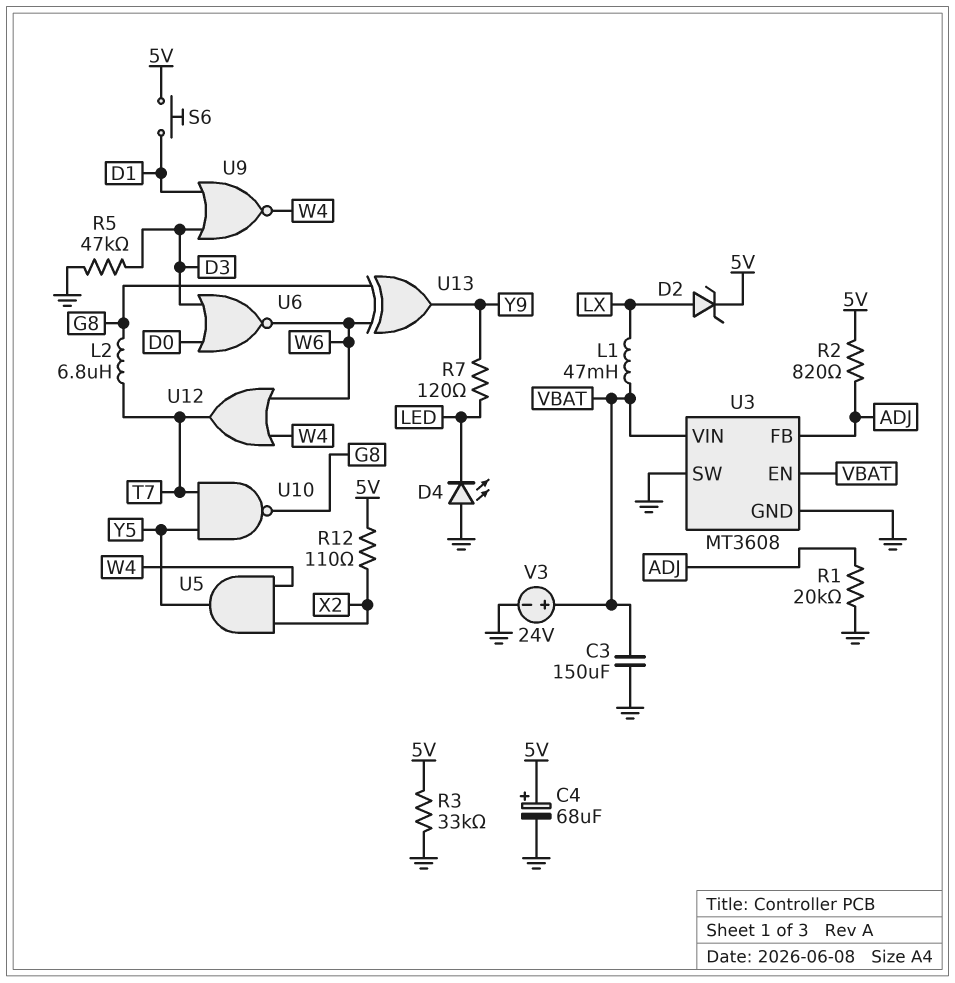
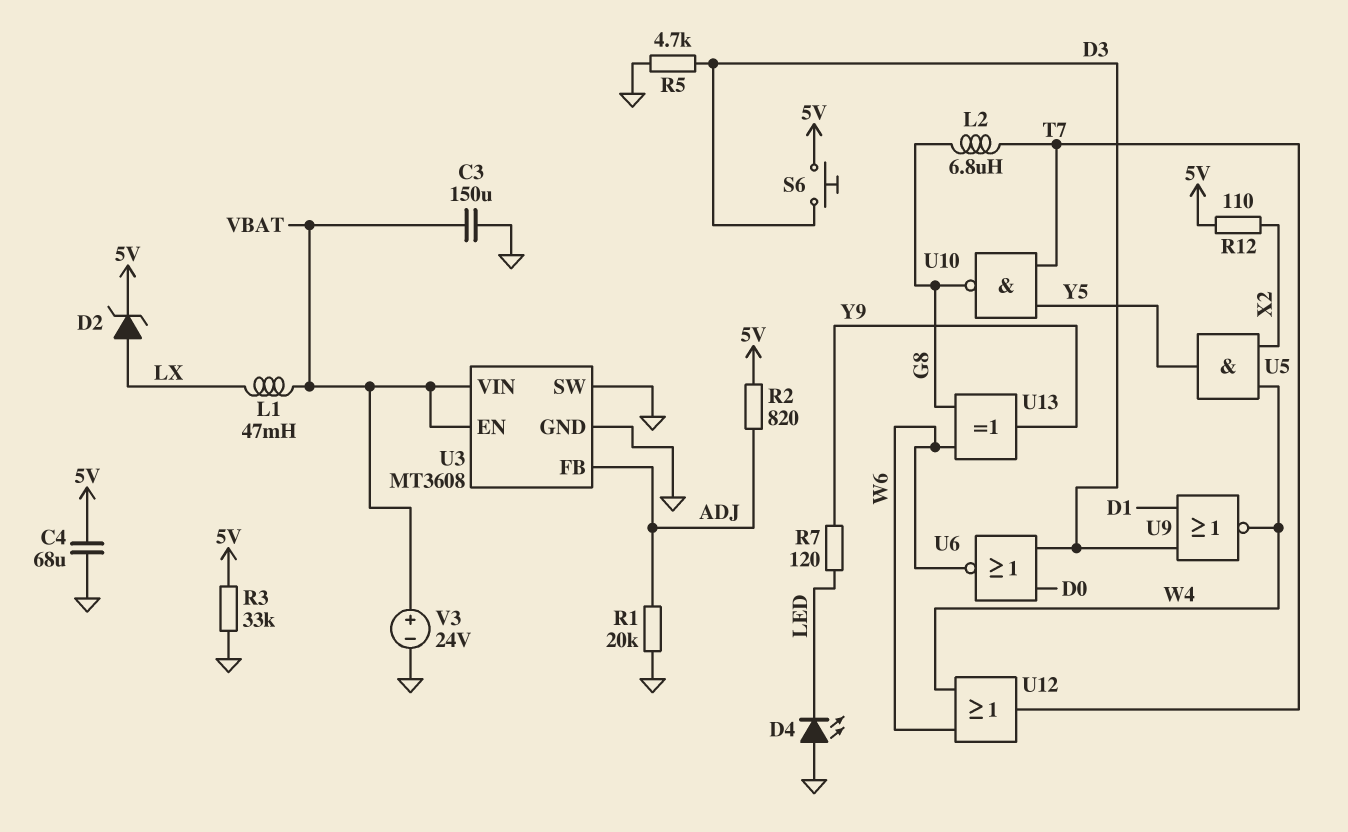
C4: 68uF (plus 5V, minus GND) -> 68uF (5V, GND)
R5: 47k (D3, GND) -> 4.7k (D3, GND)
S6: button (5V, D1) -> button (5V, D3)

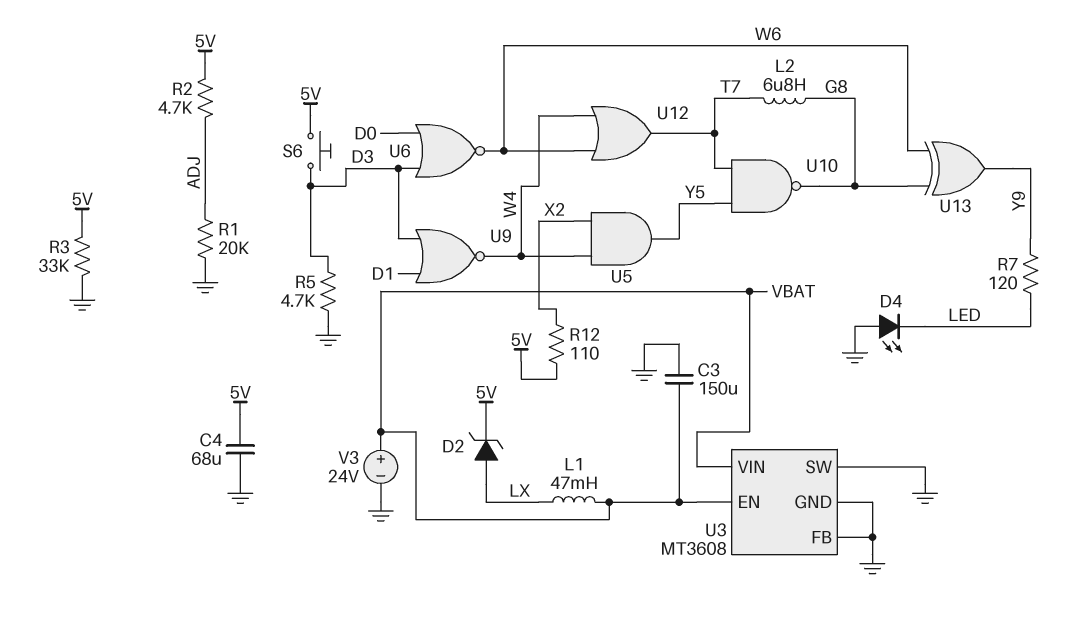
R2: 820 (5V, ADJ) -> 4.7k (5V, ADJ)
U3 pin FB: ADJ -> GND

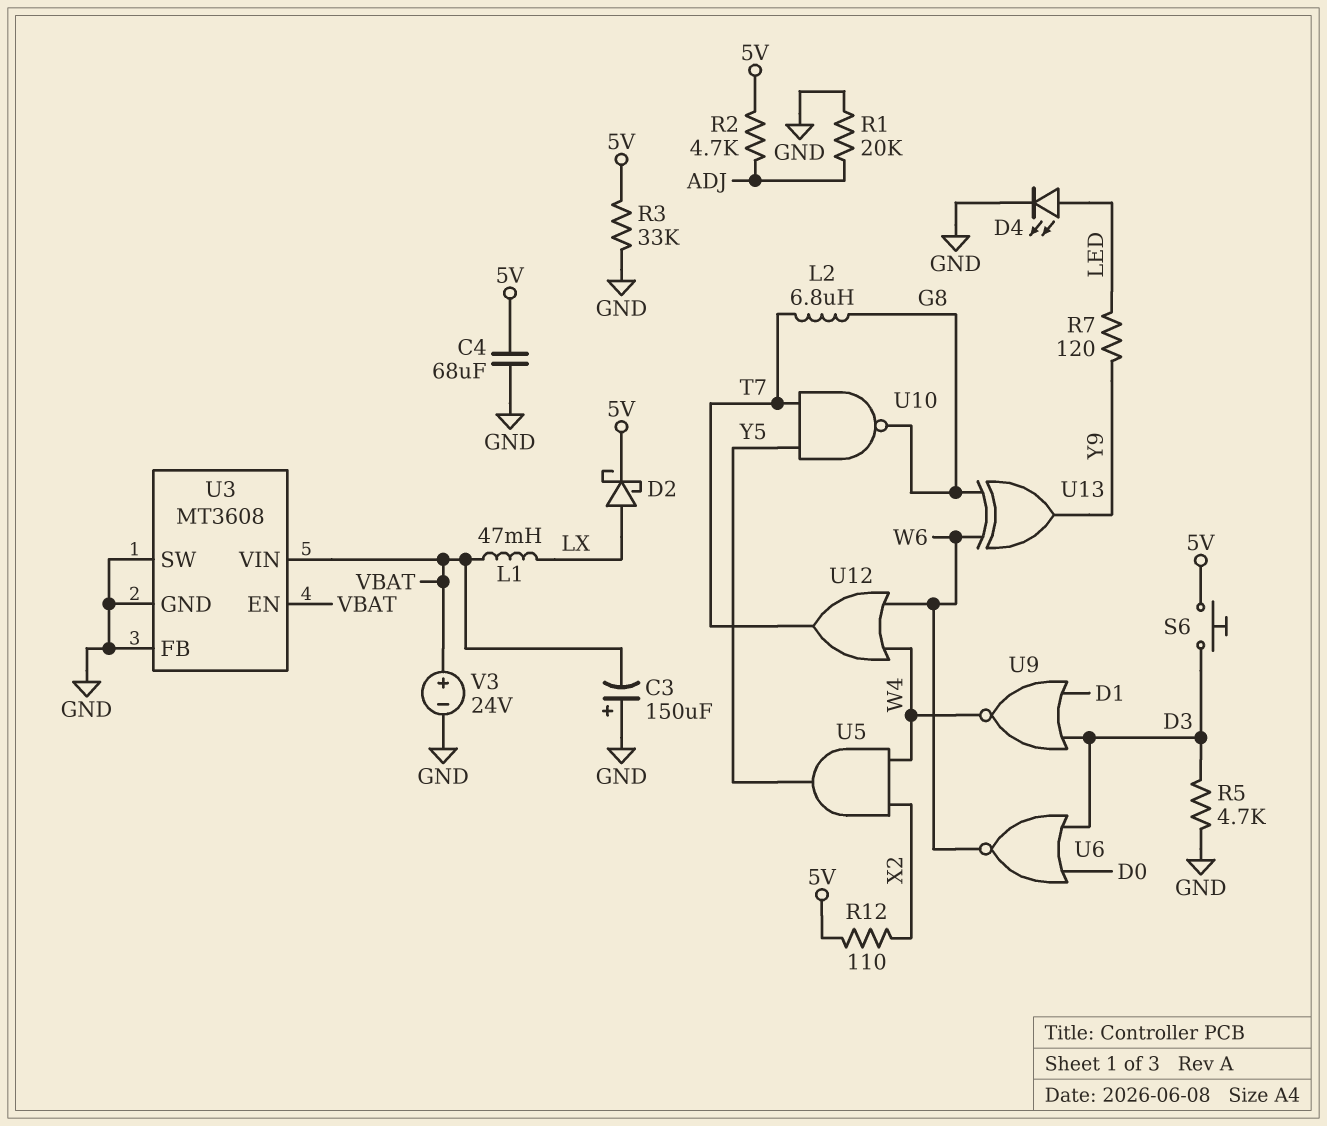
C3: 150uF (GND, VBAT) -> 150uF (plus GND, minus VBAT)
D2: zener (A LX, K 5V) -> schottky (A LX, K 5V)
D4: LED (A GND, K LED) -> LED (A LED, K GND)

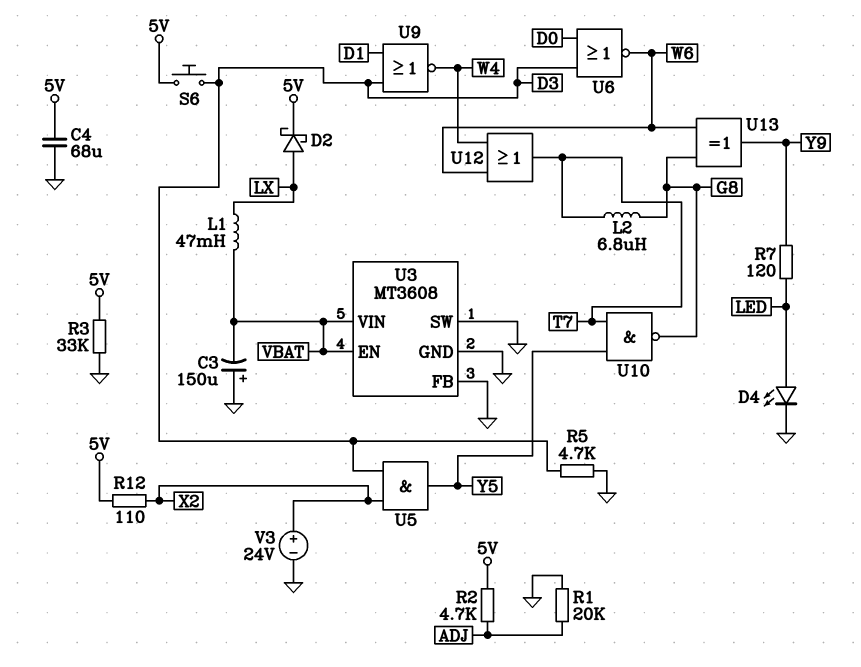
U5: AND (in W4, in X2, out Y5) -> AND (in D3, in X2, out Y5)
V3: 24V (plus VBAT, minus GND) -> 24V (plus X2, minus GND)

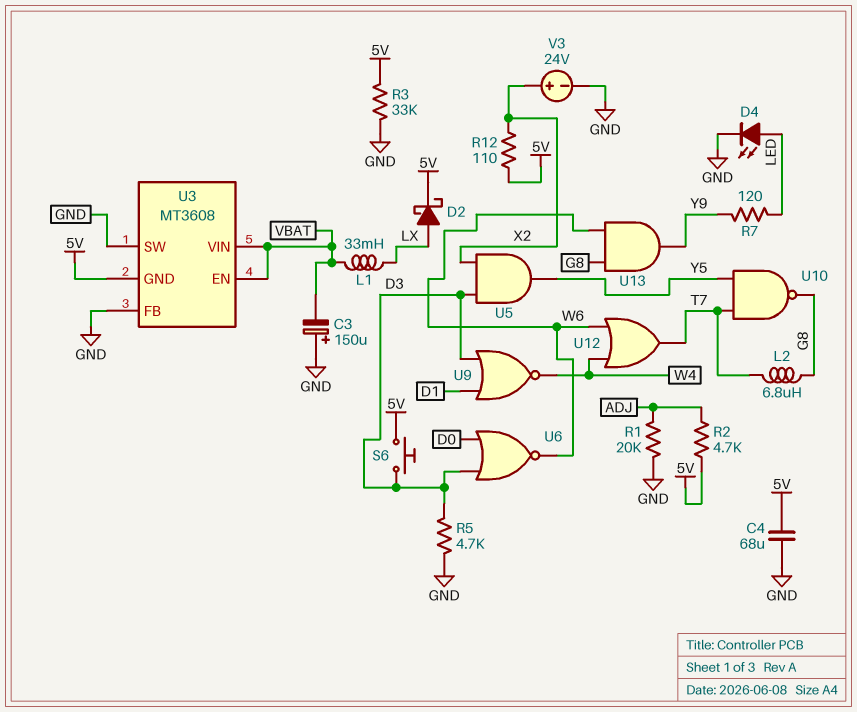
L1: 47mH (LX, VBAT) -> 33mH (LX, VBAT)
U3 pin GND: GND -> 5V
U13: XOR (in G8, in W6, out Y9) -> AND (in G8, in W6, out Y9)

